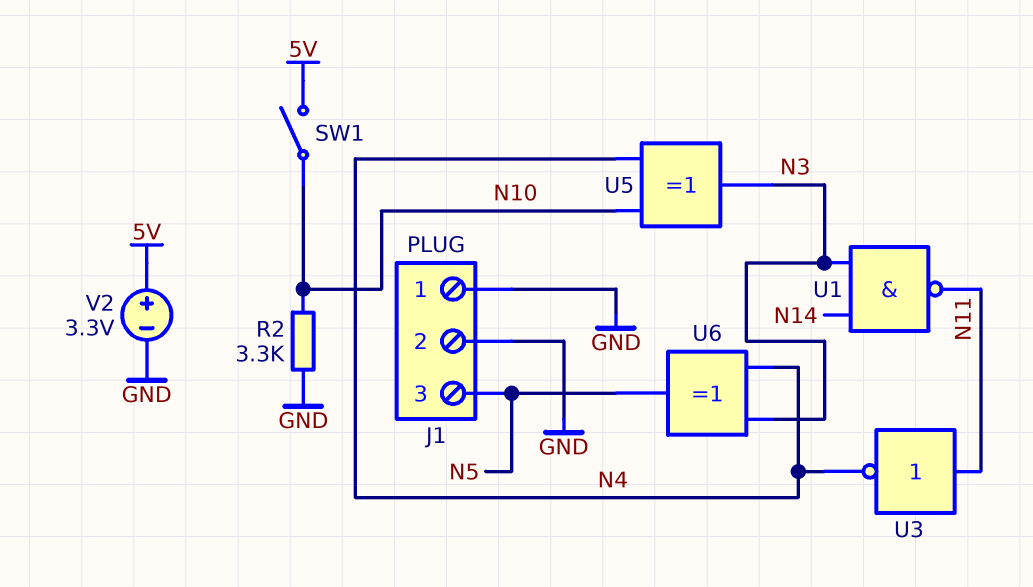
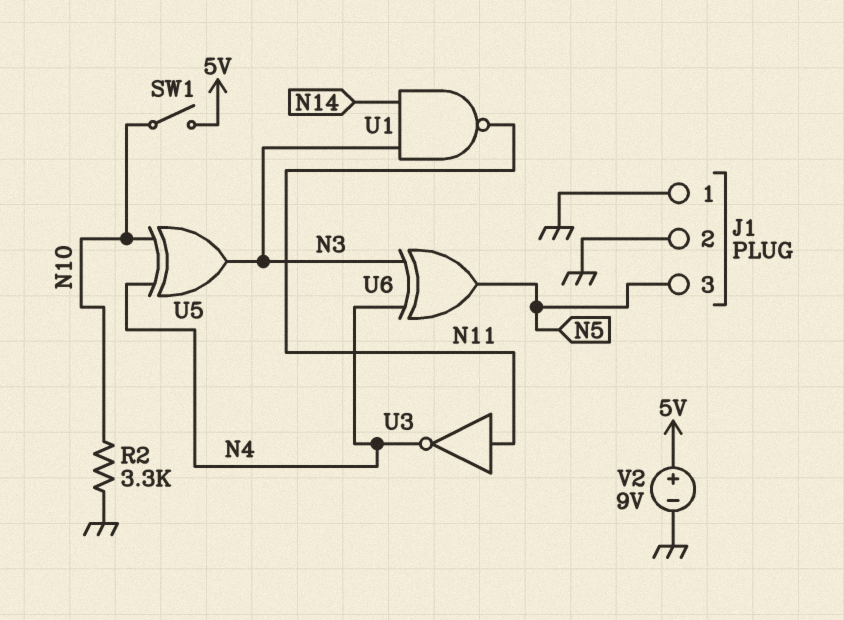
V2: 3.3V (plus 5V, minus GND) -> 9V (plus 5V, minus GND)

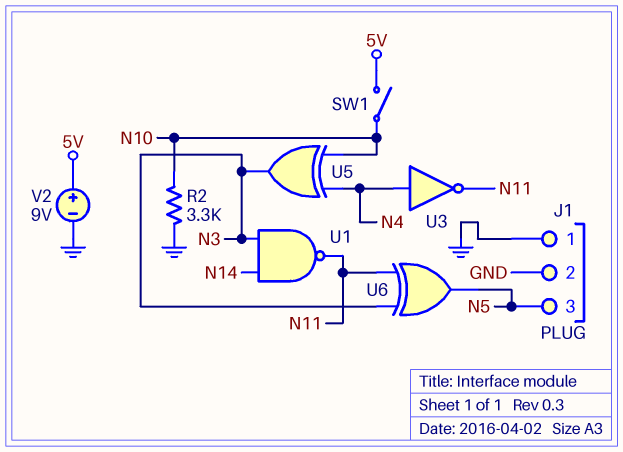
U3: NOT (in N11, out N4) -> NOT (in N4, out N11)
U6: XOR (in N3, in N4, out N5) -> XOR (in N3, in N11, out N5)

